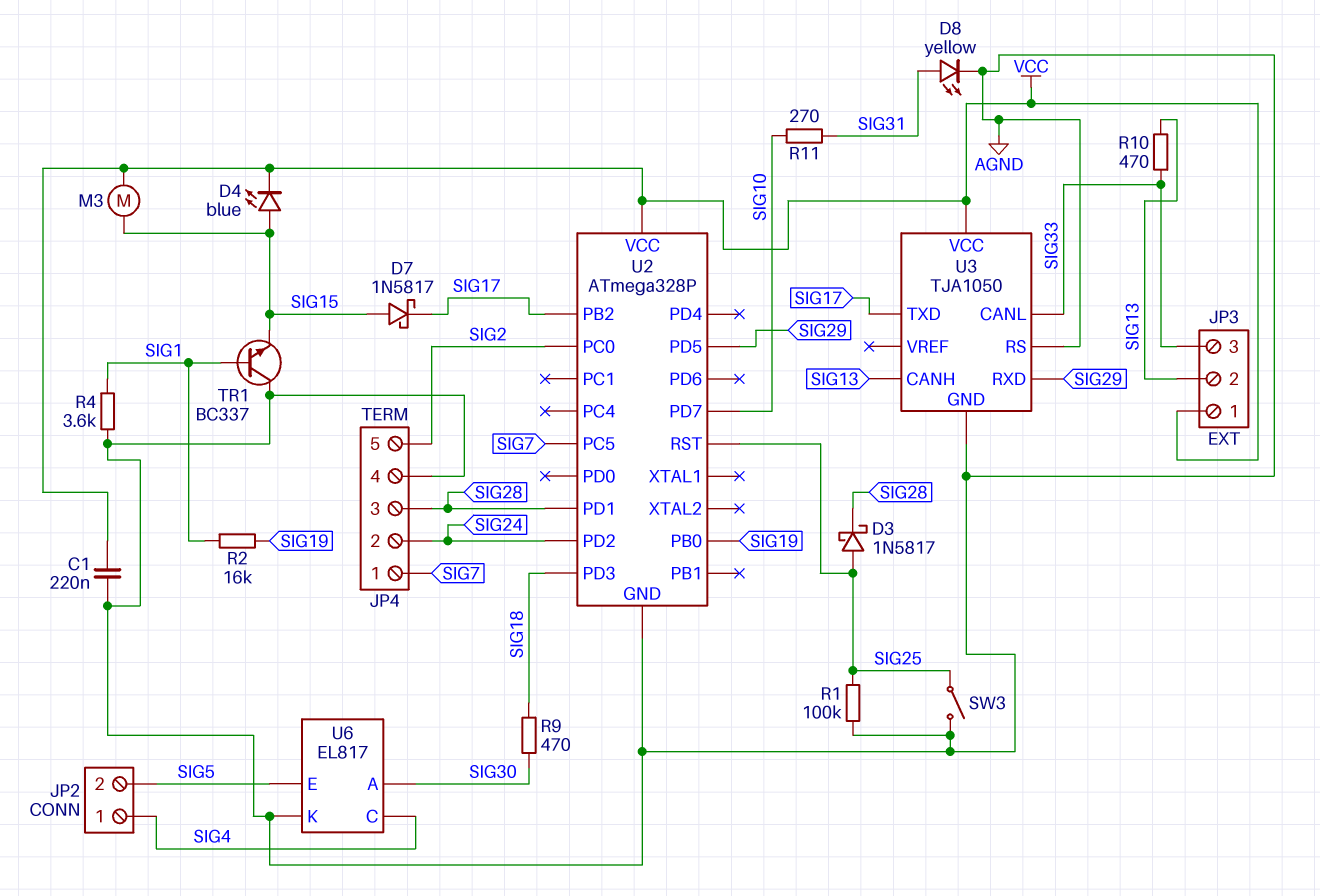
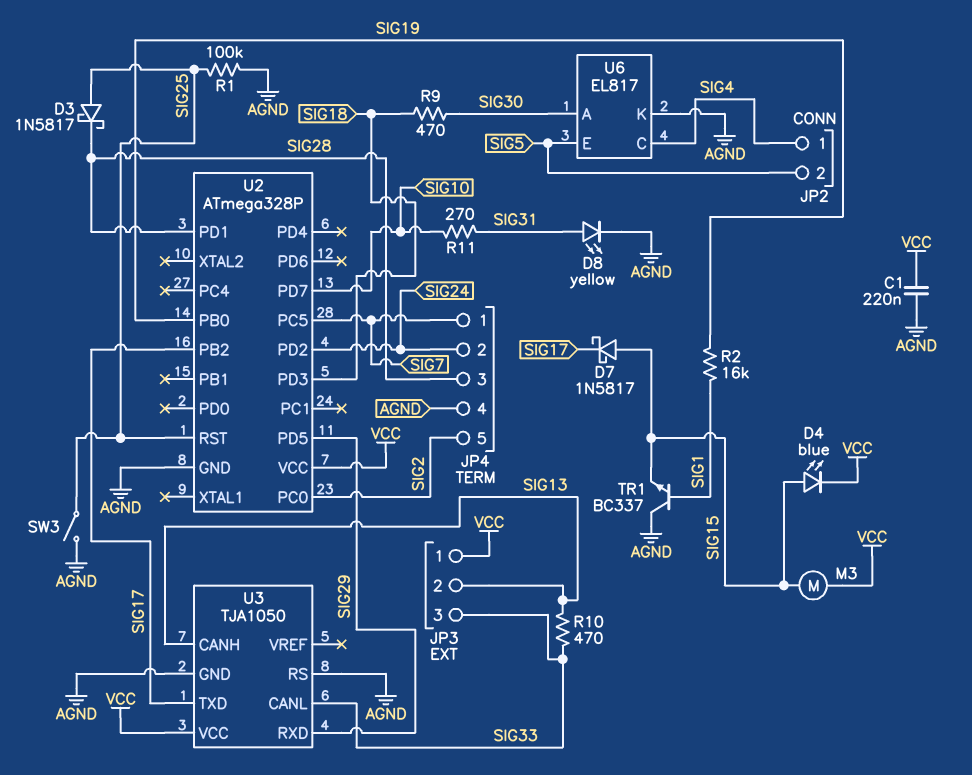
R4: 3.6k (AGND, SIG1) -> none

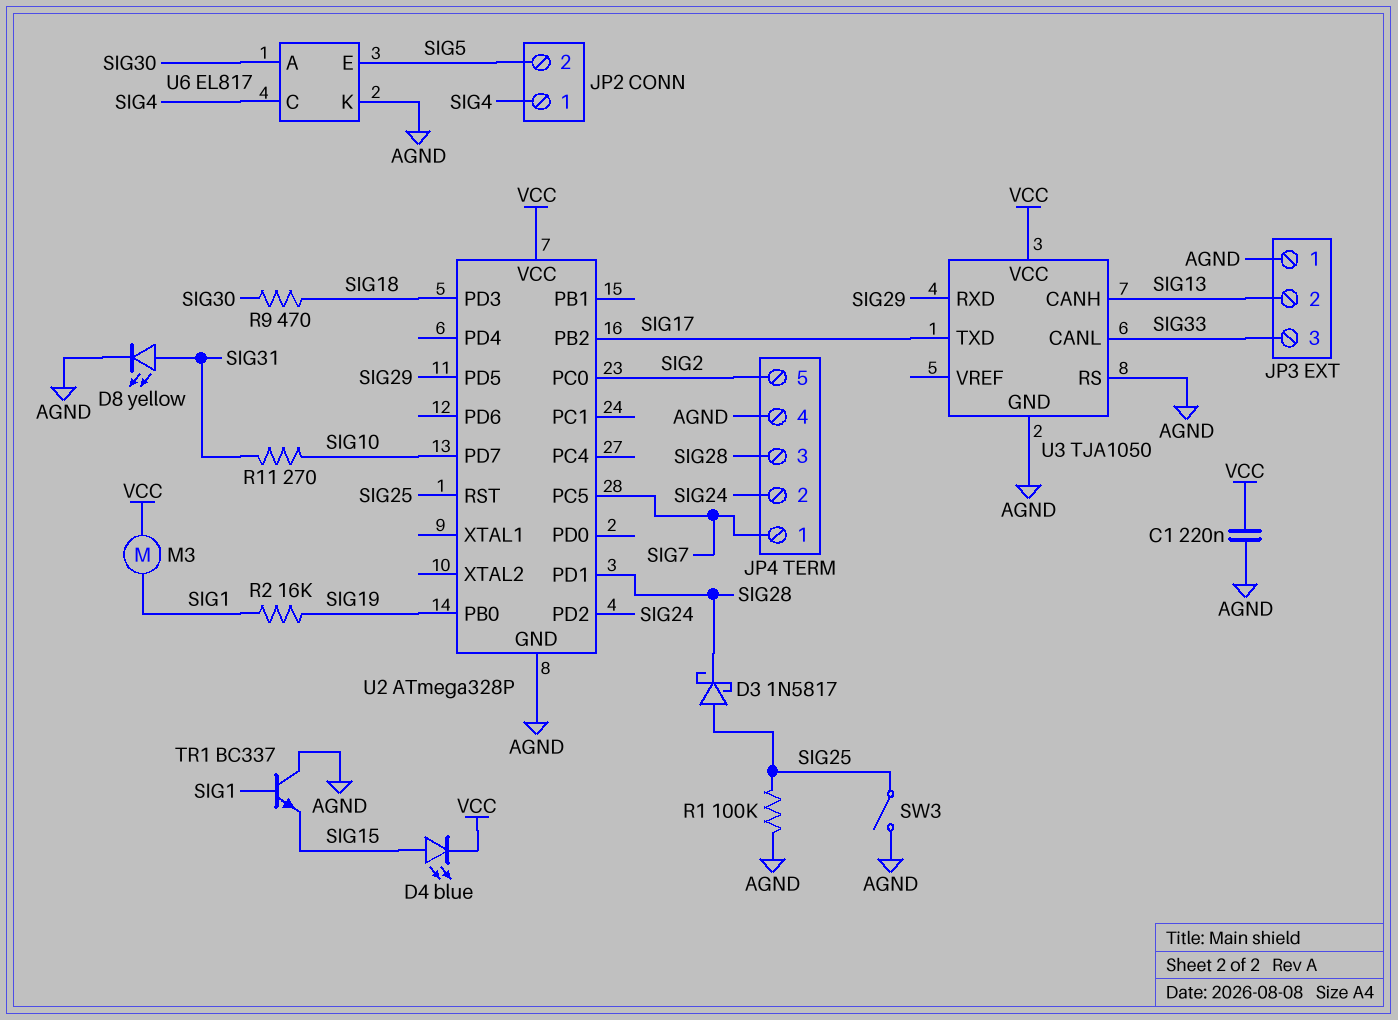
D7: schottky 1N5817 (A SIG15, K SIG17) -> none
JP3 pin 1: VCC -> AGND
M3: motor (SIG15, VCC) -> motor (SIG1, VCC)
R10: 470 (SIG13, SIG33) -> none

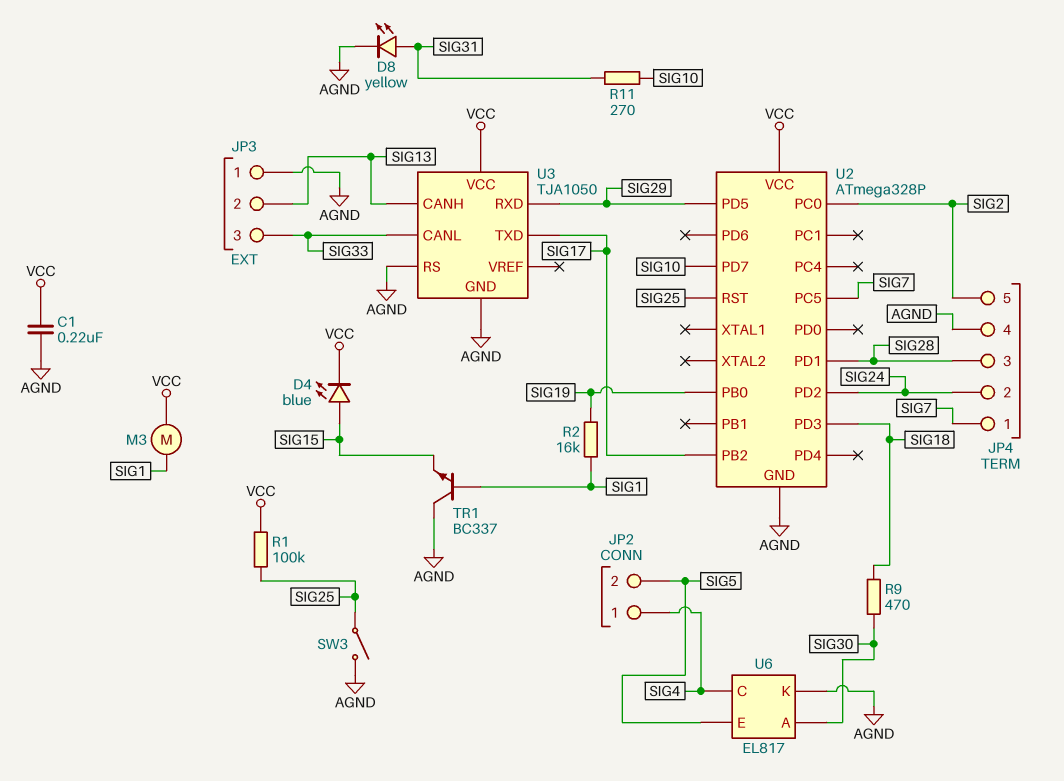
D3: schottky 1N5817 (A SIG25, K SIG28) -> none
R1: 100k (AGND, SIG25) -> 100k (SIG25, VCC)

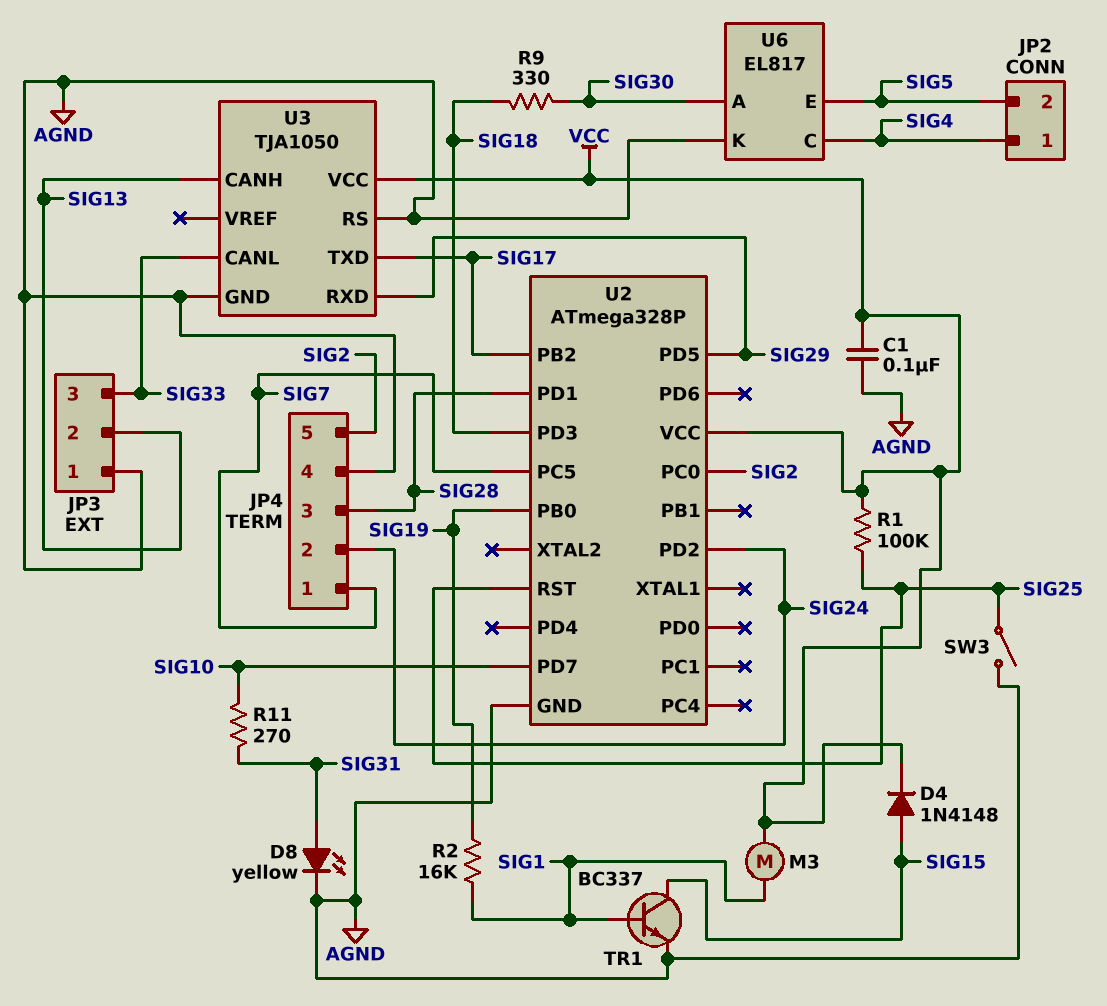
C1: 220nF (AGND, VCC) -> 100nF (AGND, VCC)
D4: LED blue (A SIG15, K VCC) -> diode 1N4148 (A SIG15, K VCC)
R9: 470 (SIG18, SIG30) -> 330 (SIG18, SIG30)
TR1: NPN BC337 (B SIG1, C AGND, E SIG15) -> NPN BC337 (B SIG1, C SIG15, E AGND)

